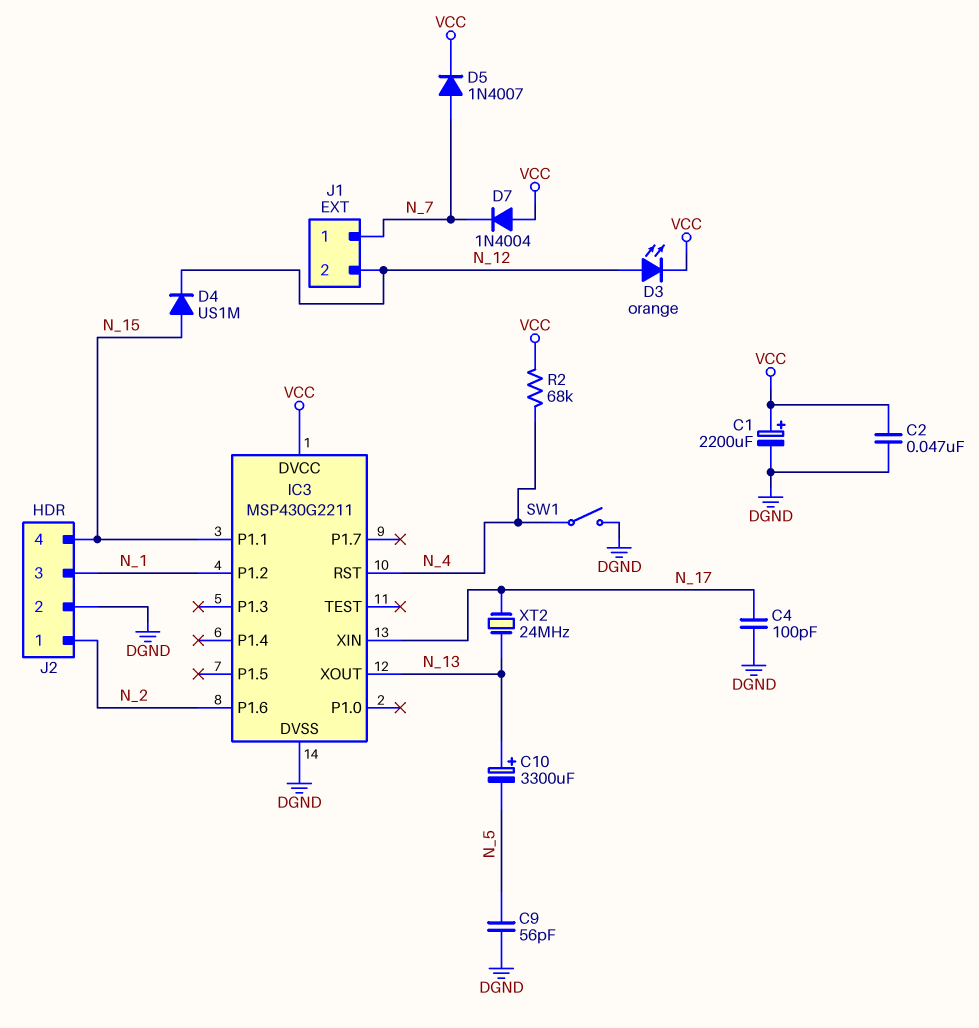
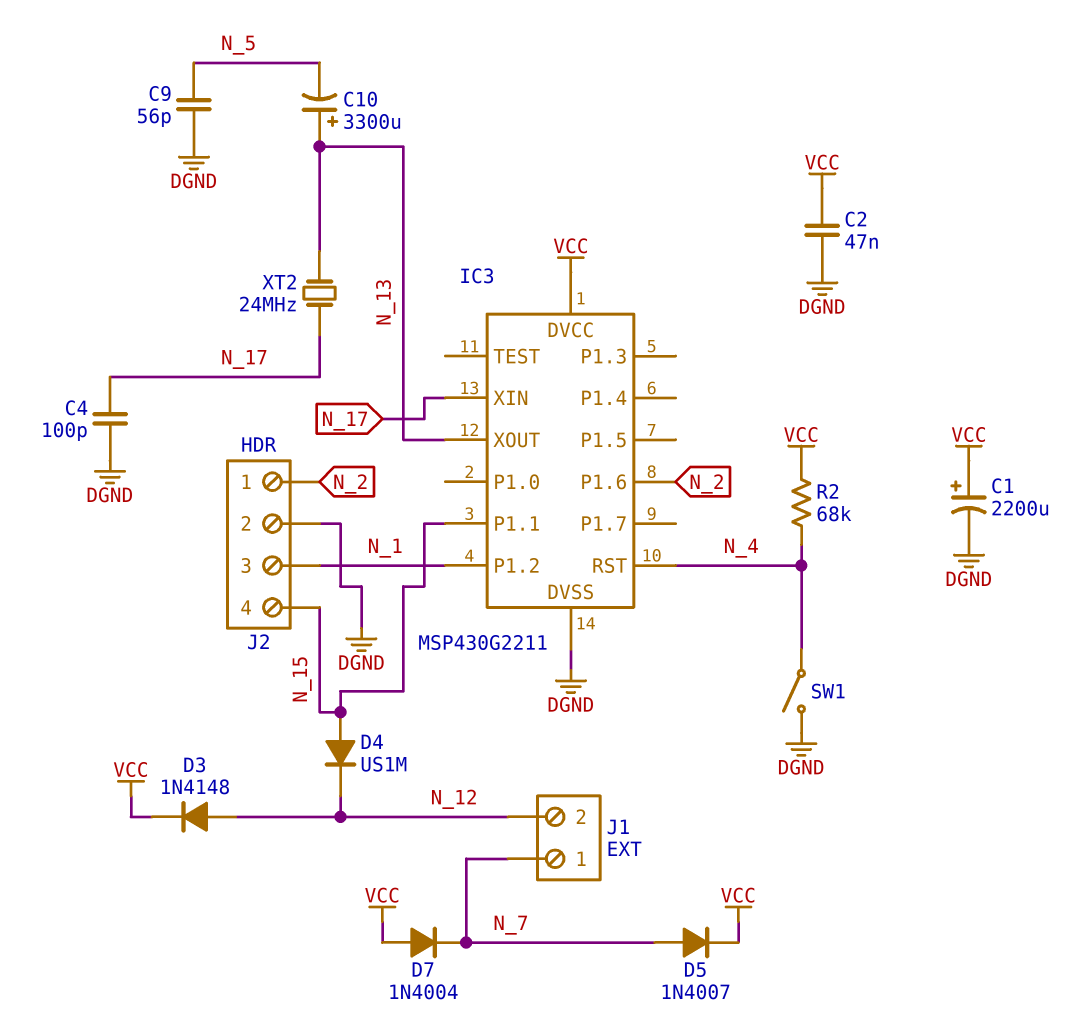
D3: LED orange (A N_12, K VCC) -> diode 1N4148 (A N_12, K VCC)

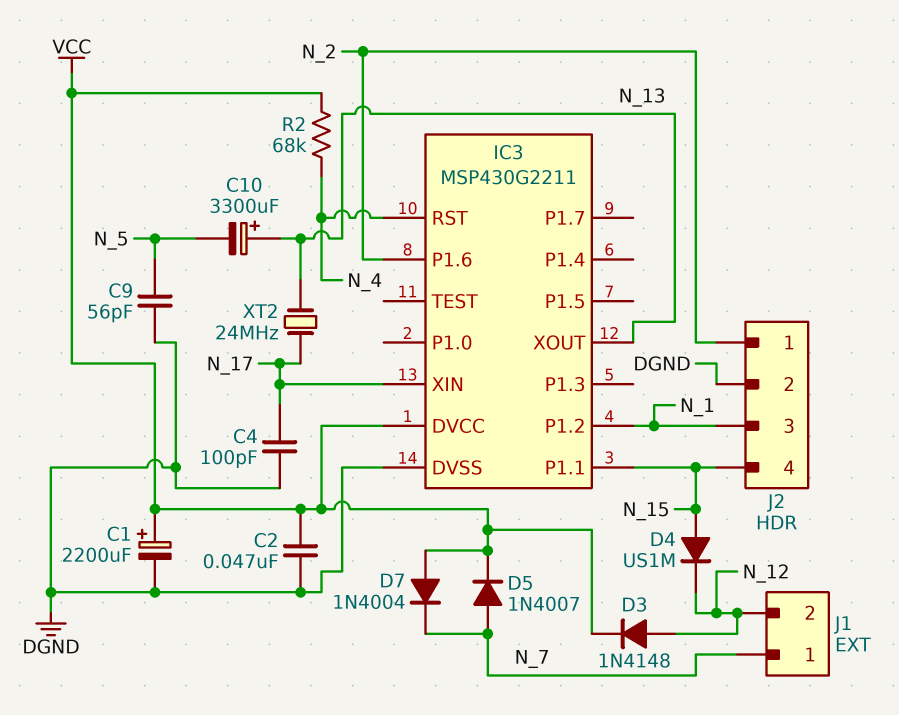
SW1: switch (DGND, N_4) -> none

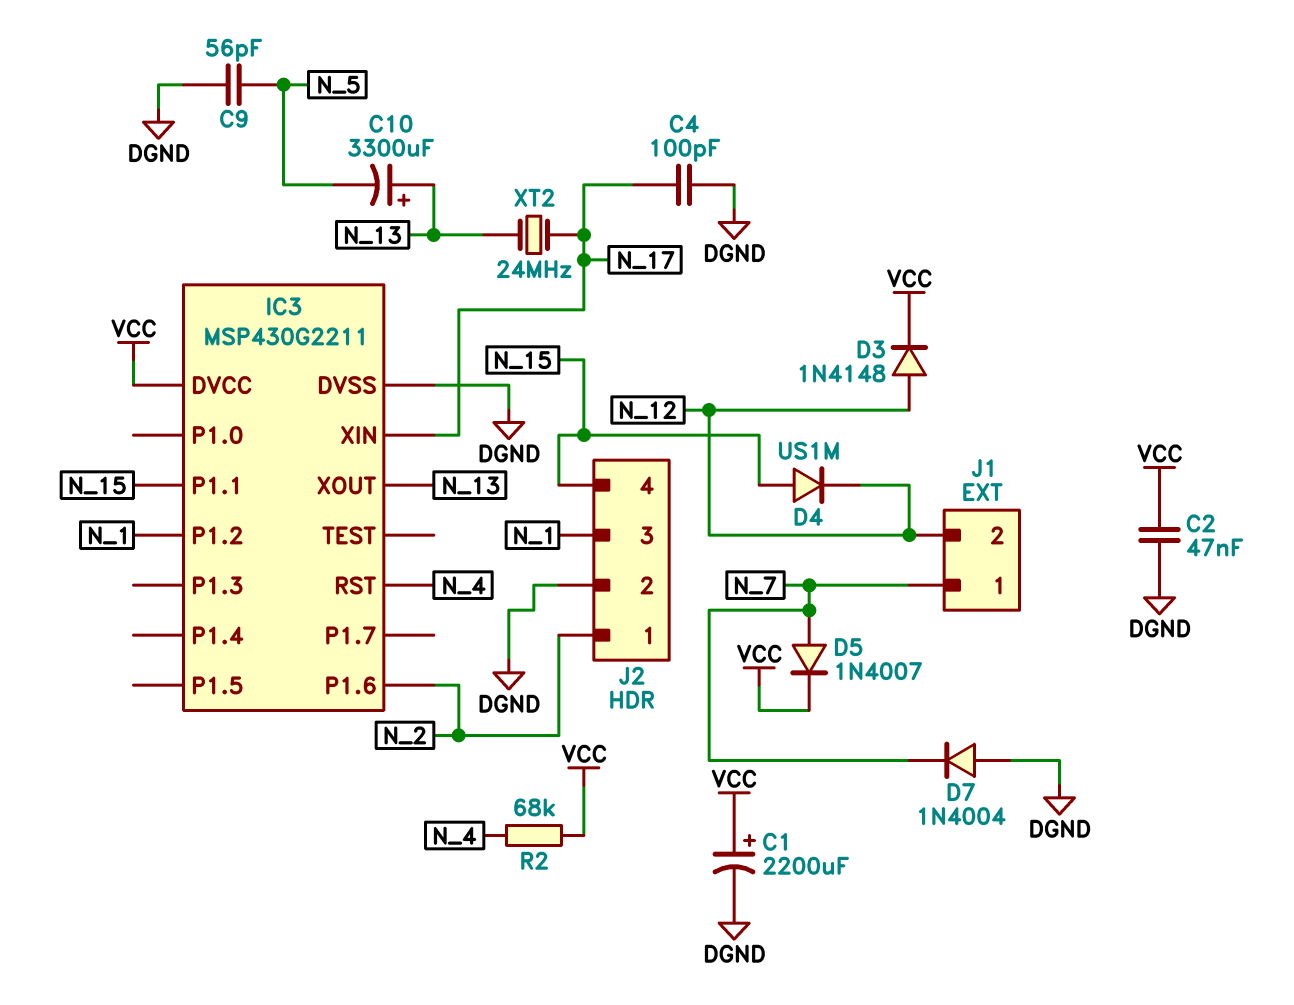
D7: diode 1N4004 (A VCC, K N_7) -> diode 1N4004 (A DGND, K N_7)

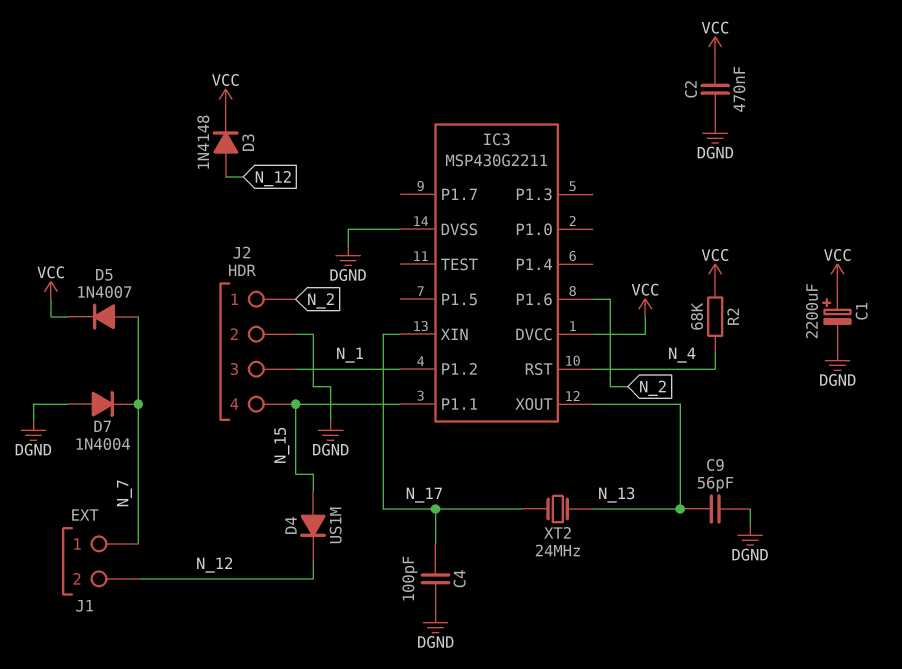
C2: 47nF (DGND, VCC) -> 470nF (DGND, VCC)
C9: 56pF (DGND, N_5) -> 56pF (DGND, N_13)
C10: 3300uF (plus N_13, minus N_5) -> none

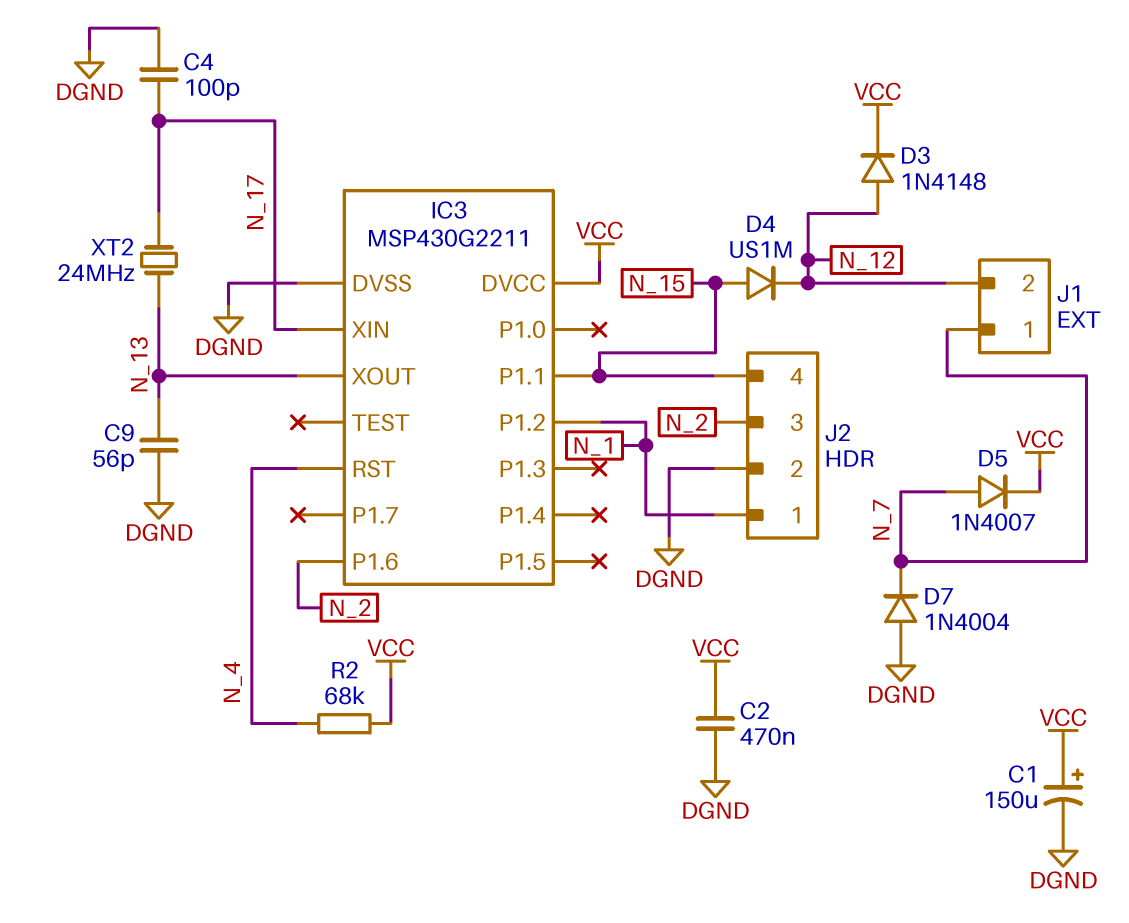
C1: 2200uF (plus VCC, minus DGND) -> 150uF (plus VCC, minus DGND)
J2 pin 1: N_2 -> N_1
J2 pin 3: N_1 -> N_2

